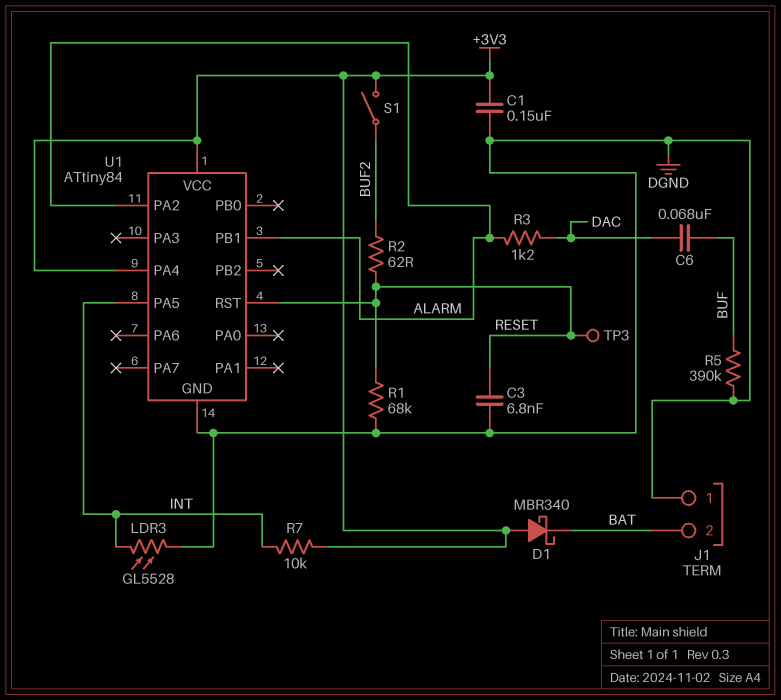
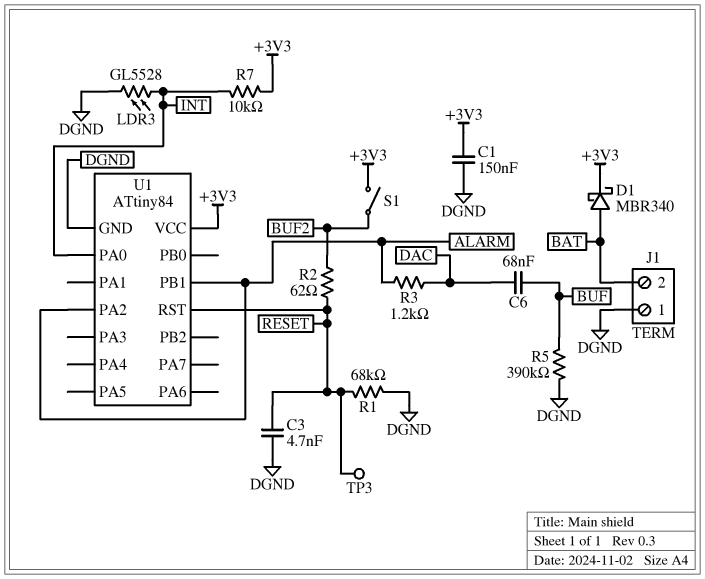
C3: 6.8nF (DGND, RESET) -> 4.7nF (DGND, RESET)
D1: schottky MBR340 (A +3V3, K BAT) -> schottky MBR340 (A BAT, K +3V3)
U1 pin PA0: none -> INT
U1 pin PA4: +3V3 -> none
U1 pin PA5: INT -> none

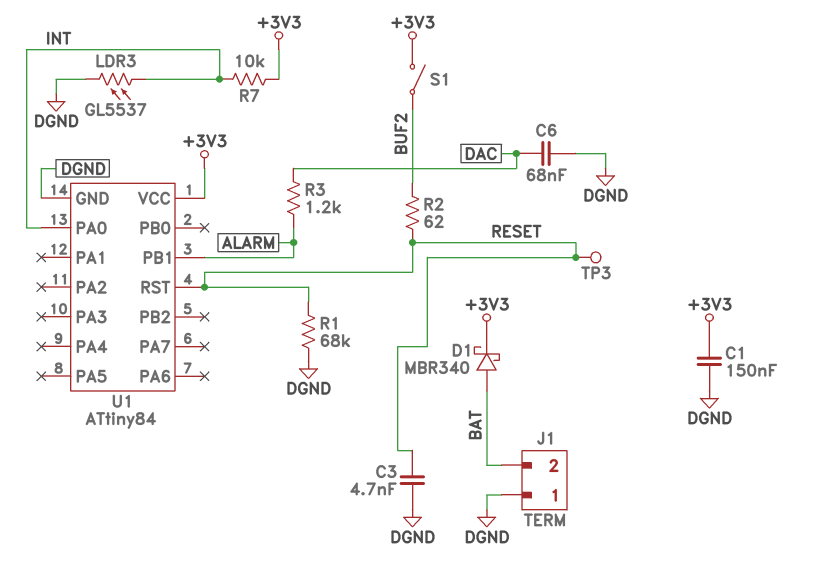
C6: 68nF (BUF, DAC) -> 68nF (DAC, DGND)
LDR3: GL5528 (DGND, INT) -> GL5537 (DGND, INT)
R5: 390k (BUF, DGND) -> none
U1 pin PA2: ALARM -> none

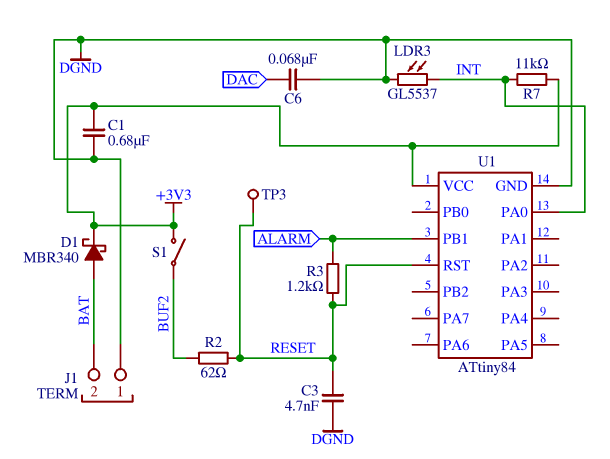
C1: 150nF (+3V3, DGND) -> 680nF (+3V3, DGND)
R1: 68k (DGND, RESET) -> none
R3: 1.2k (ALARM, DAC) -> 1.2k (ALARM, RESET)
R7: 10k (+3V3, INT) -> 11k (+3V3, INT)

